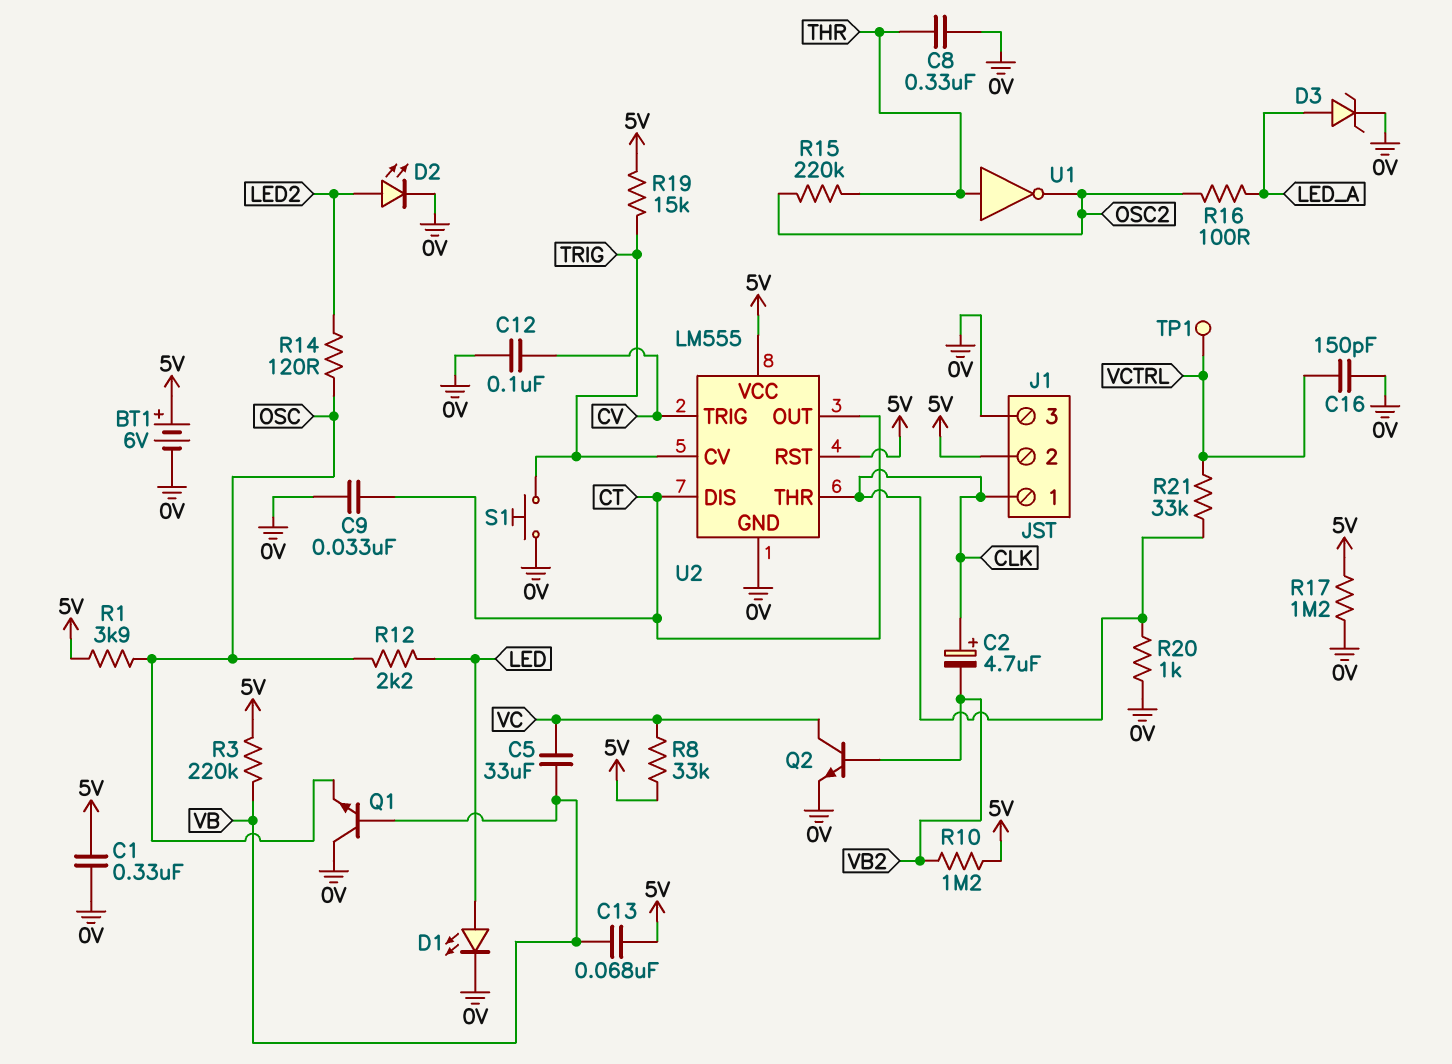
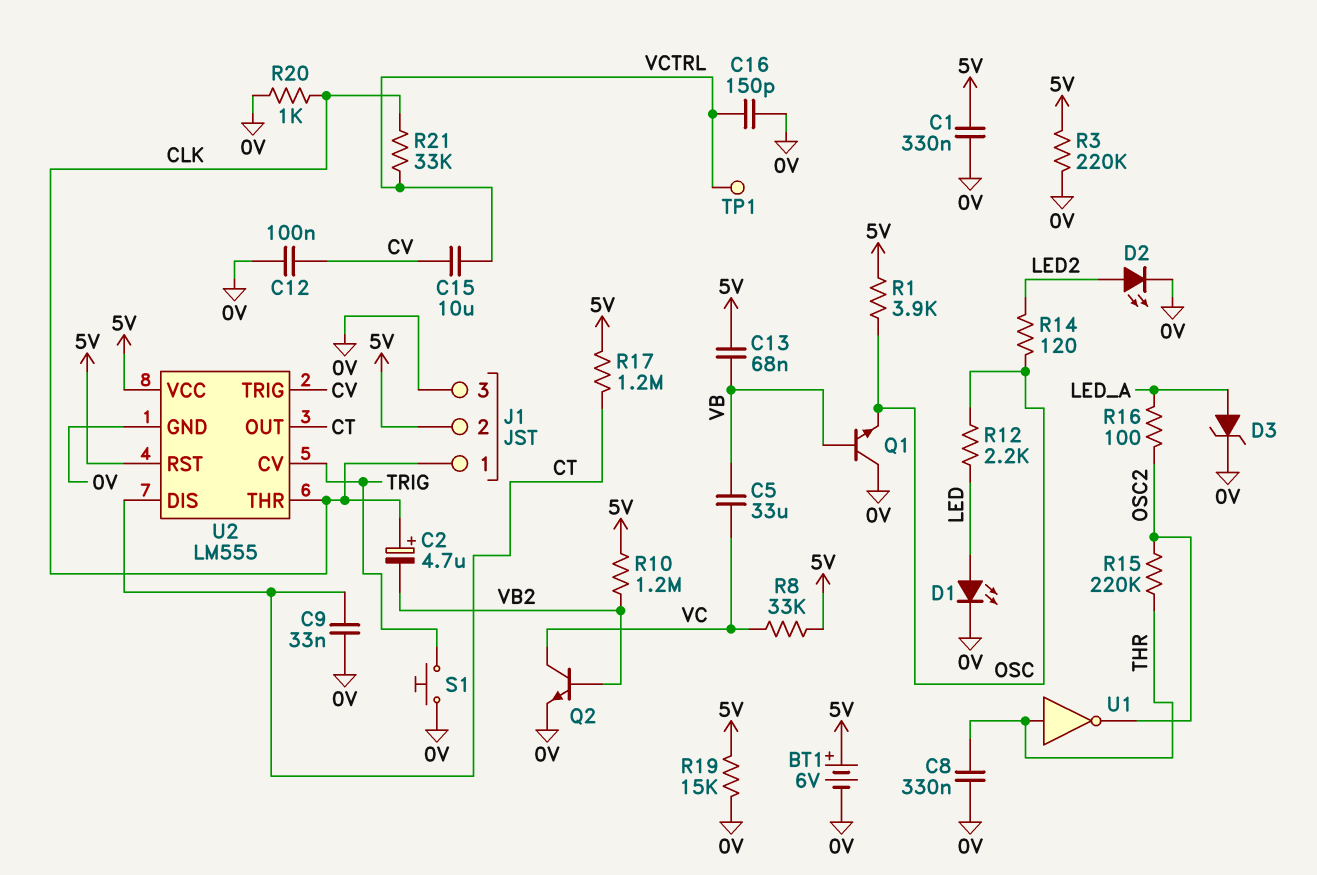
C15: none -> 10uF (CV, VCTRL)
R3: 220k (5V, VB) -> 220k (0V, 5V)
R17: 1.2M (0V, 5V) -> 1.2M (5V, CT)
R19: 15k (5V, TRIG) -> 15k (0V, 5V)

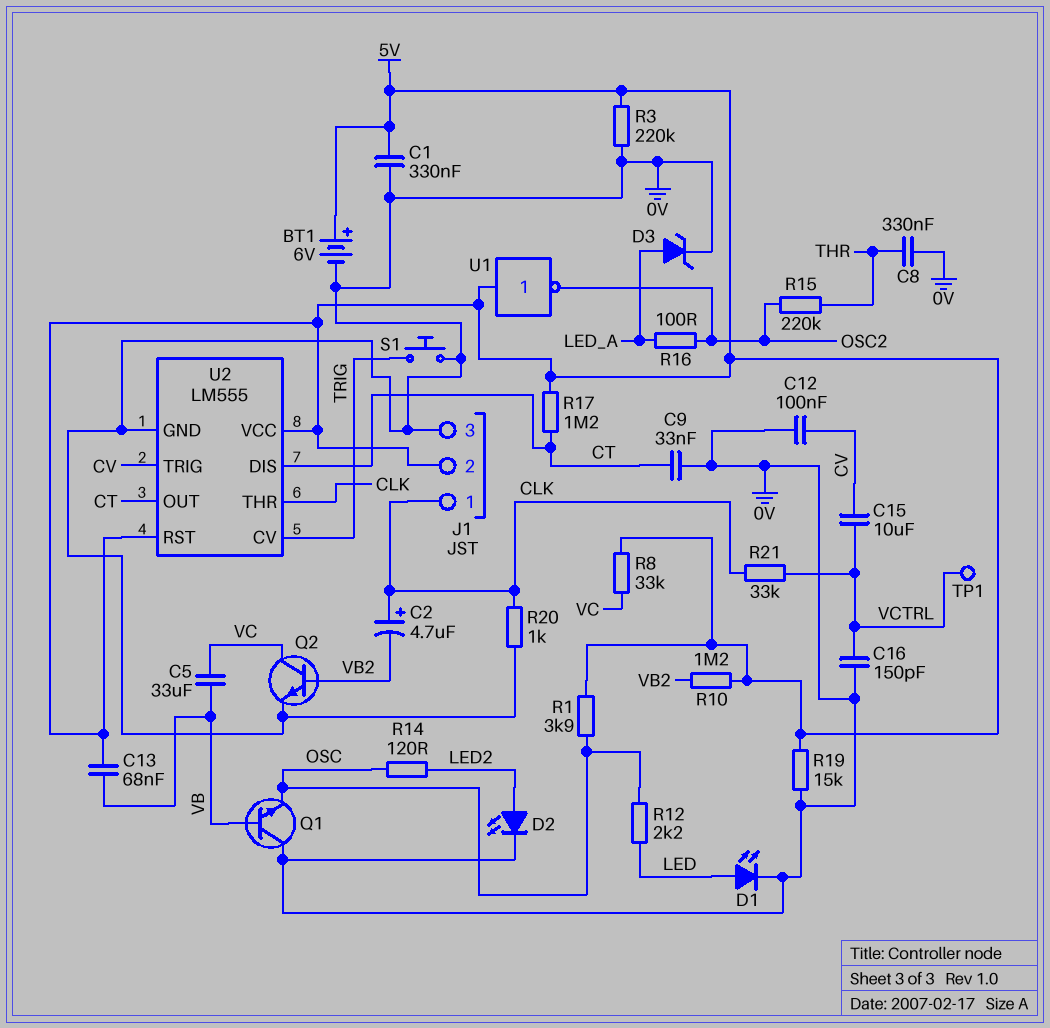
U1: NOT (in THR, out OSC2) -> NOT (in 5V, out OSC2)

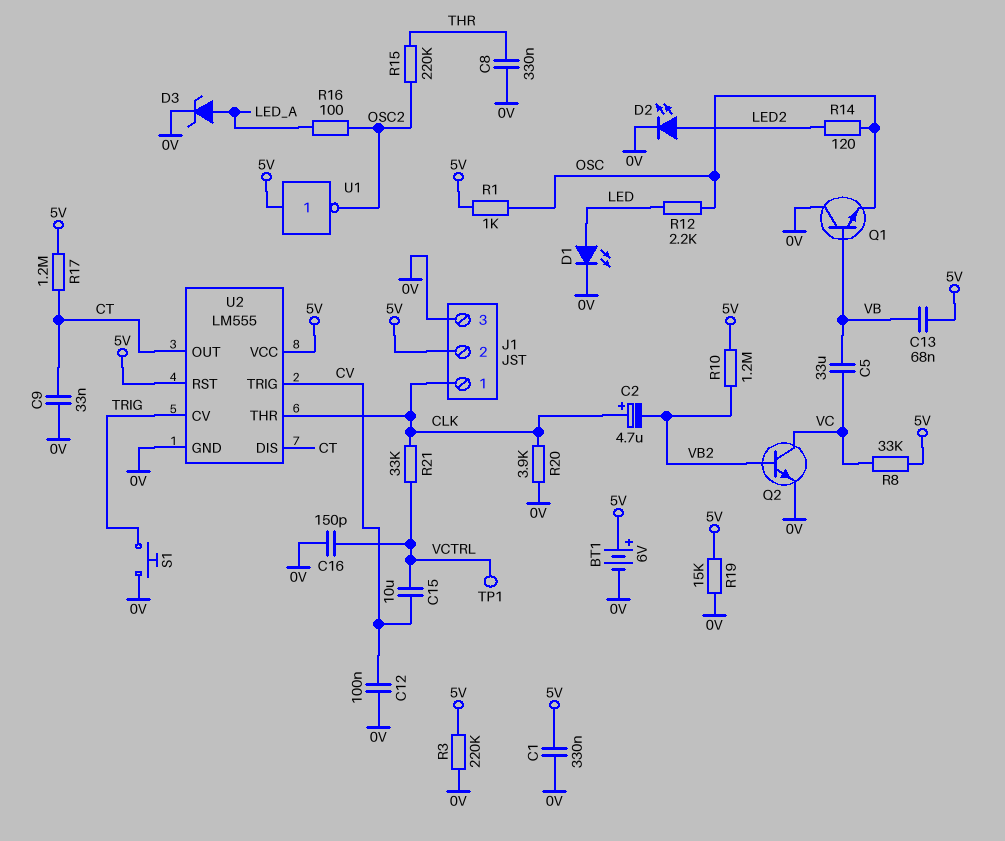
R1: 3.9k (5V, OSC) -> 1k (5V, OSC)
R20: 1k (0V, CLK) -> 3.9k (0V, CLK)

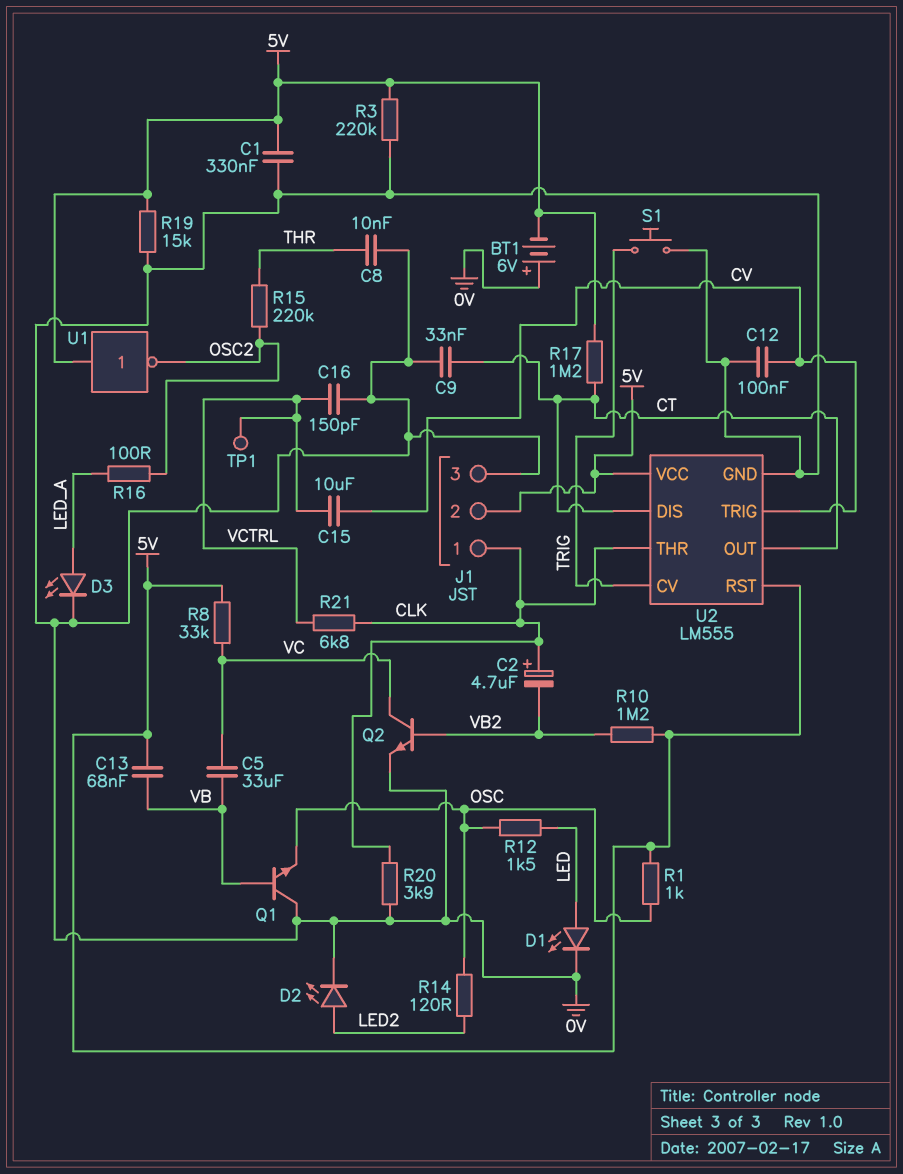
BT1: 6V (plus 5V, minus 0V) -> 6V (plus 0V, minus 5V)
C8: 330nF (0V, THR) -> 10nF (0V, THR)
D3: zener (A LED_A, K 0V) -> LED (A LED_A, K 0V)
R12: 2.2k (LED, OSC) -> 1.5k (LED, OSC)
R21: 33k (CLK, VCTRL) -> 6.8k (CLK, VCTRL)

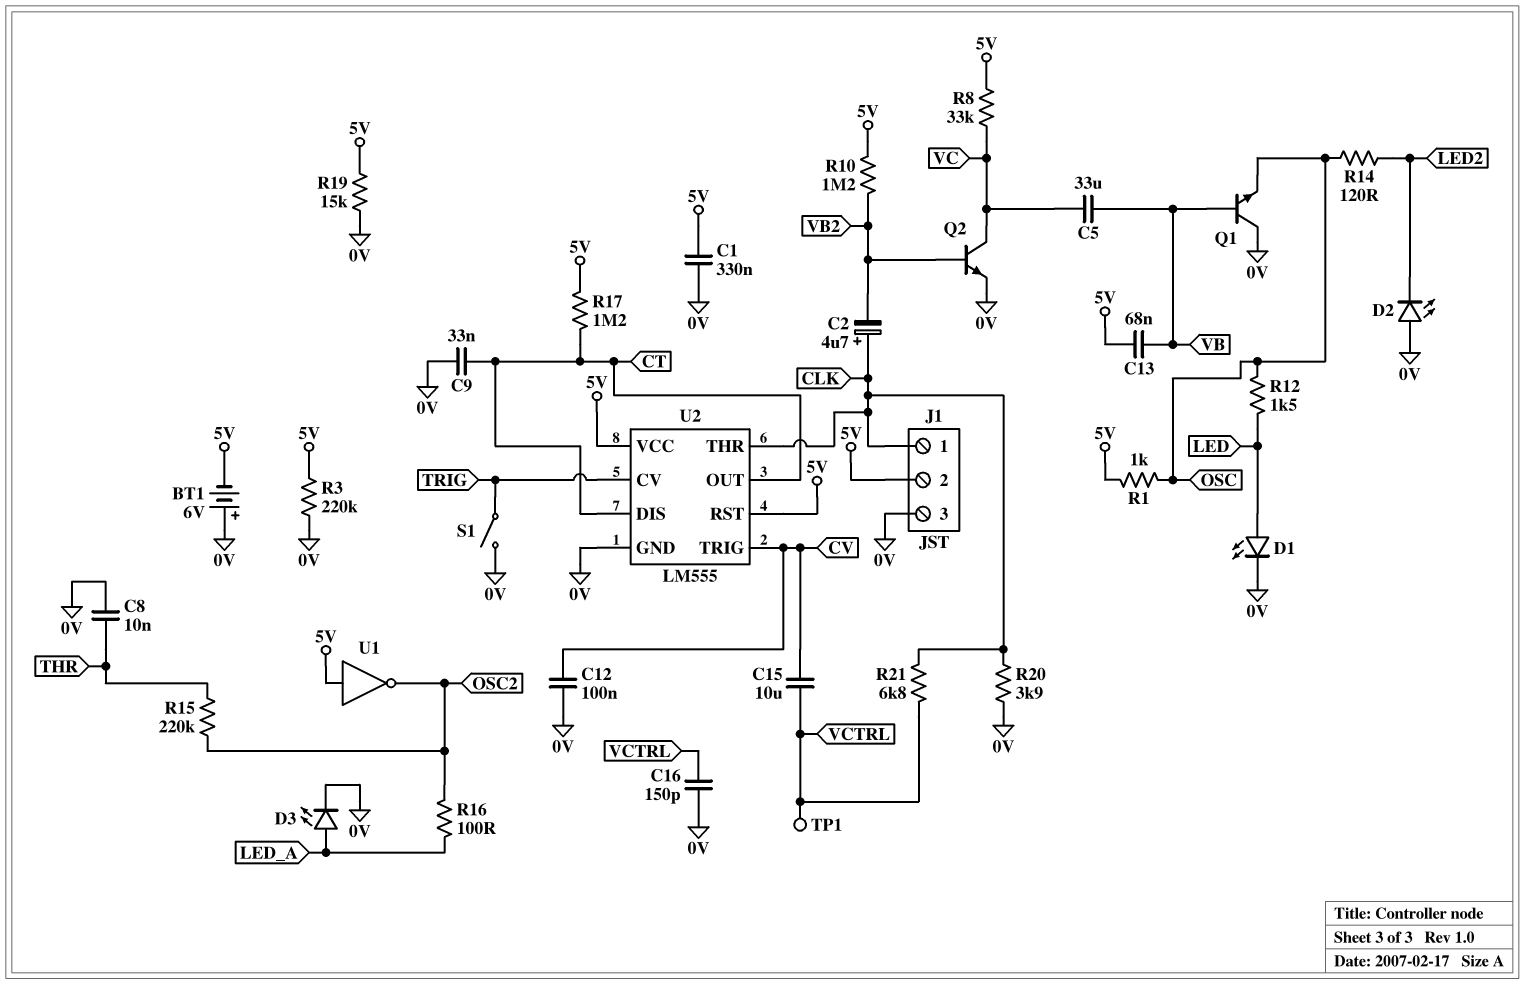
D2: LED (A LED2, K 0V) -> LED (A 0V, K LED2)
S1: button (0V, TRIG) -> switch (0V, TRIG)

